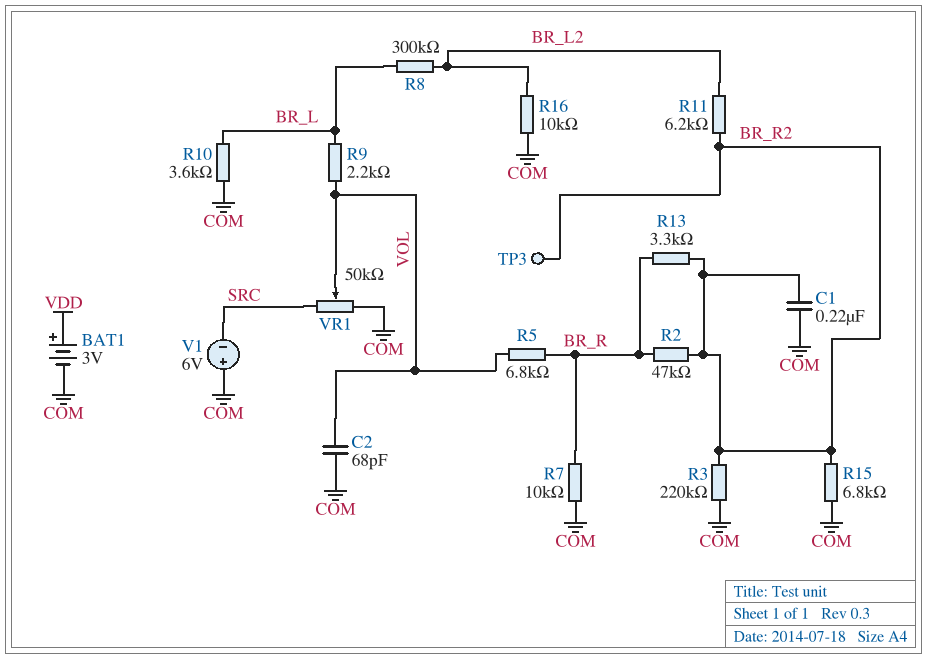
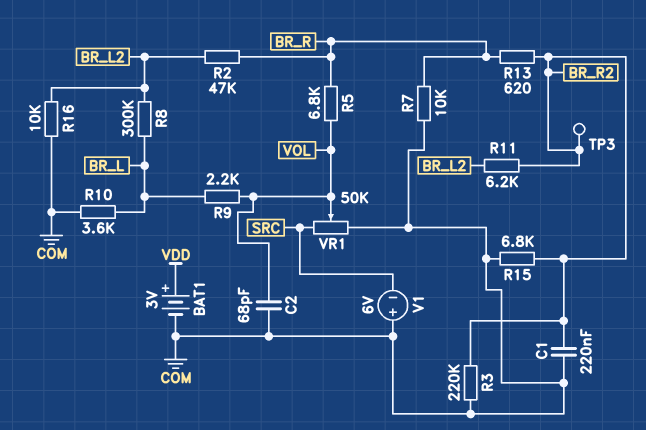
R2: 47k (BR_R, BR_R2) -> 47k (BR_L2, BR_R)
R13: 3.3k (BR_R, BR_R2) -> 620 (BR_R, BR_R2)

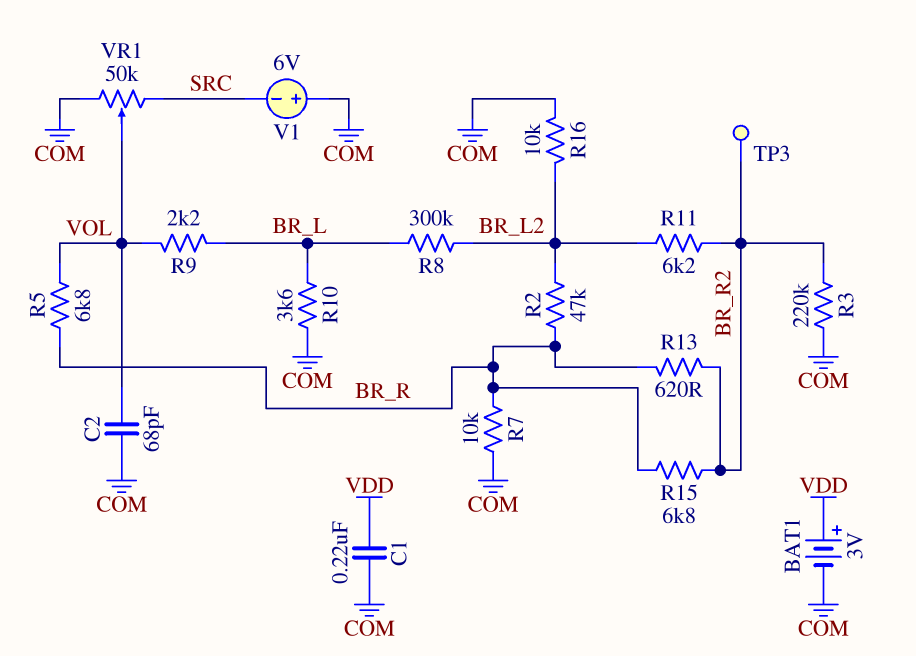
C1: 220nF (BR_R2, COM) -> 220nF (COM, VDD)
R15: 6.8k (BR_R2, COM) -> 6.8k (BR_R, BR_R2)

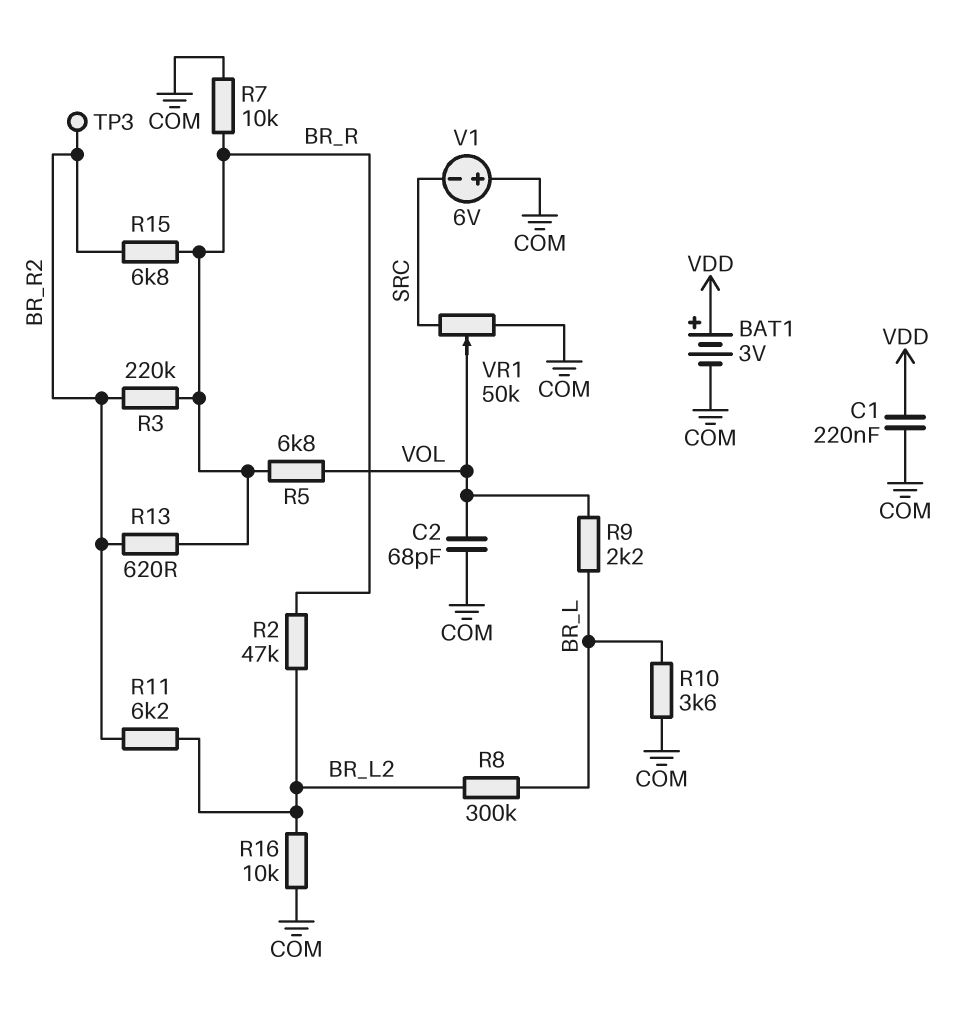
R3: 220k (BR_R2, COM) -> 220k (BR_R, BR_R2)

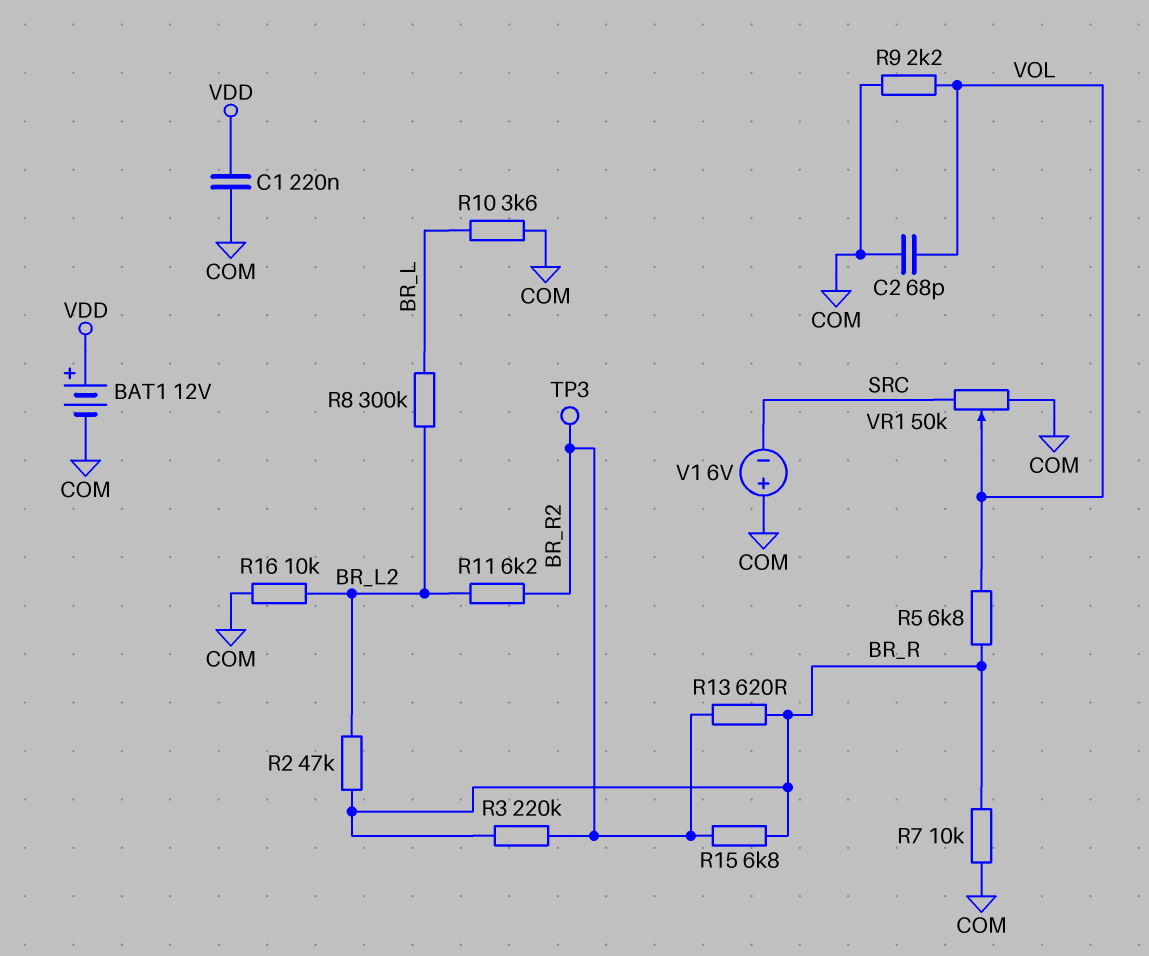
BAT1: 3V (plus VDD, minus COM) -> 12V (plus VDD, minus COM)
R9: 2.2k (BR_L, VOL) -> 2.2k (COM, VOL)

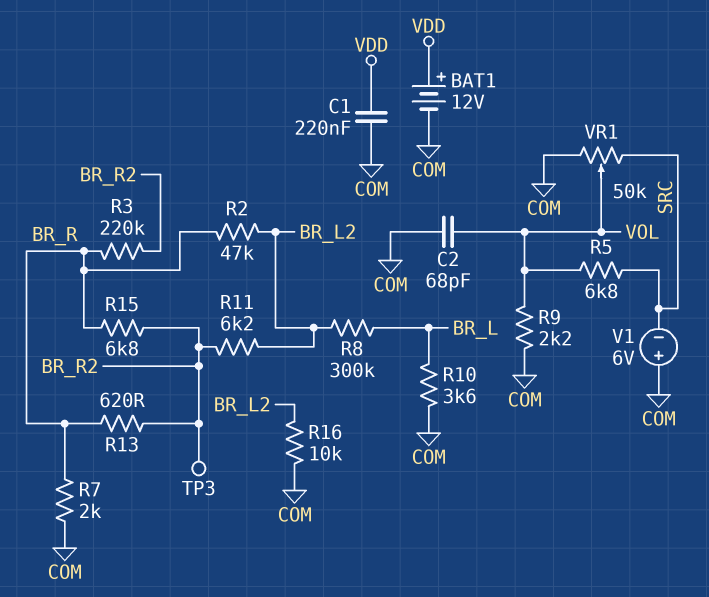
R5: 6.8k (BR_R, VOL) -> 6.8k (SRC, VOL)
R7: 10k (BR_R, COM) -> 2k (BR_R, COM)

